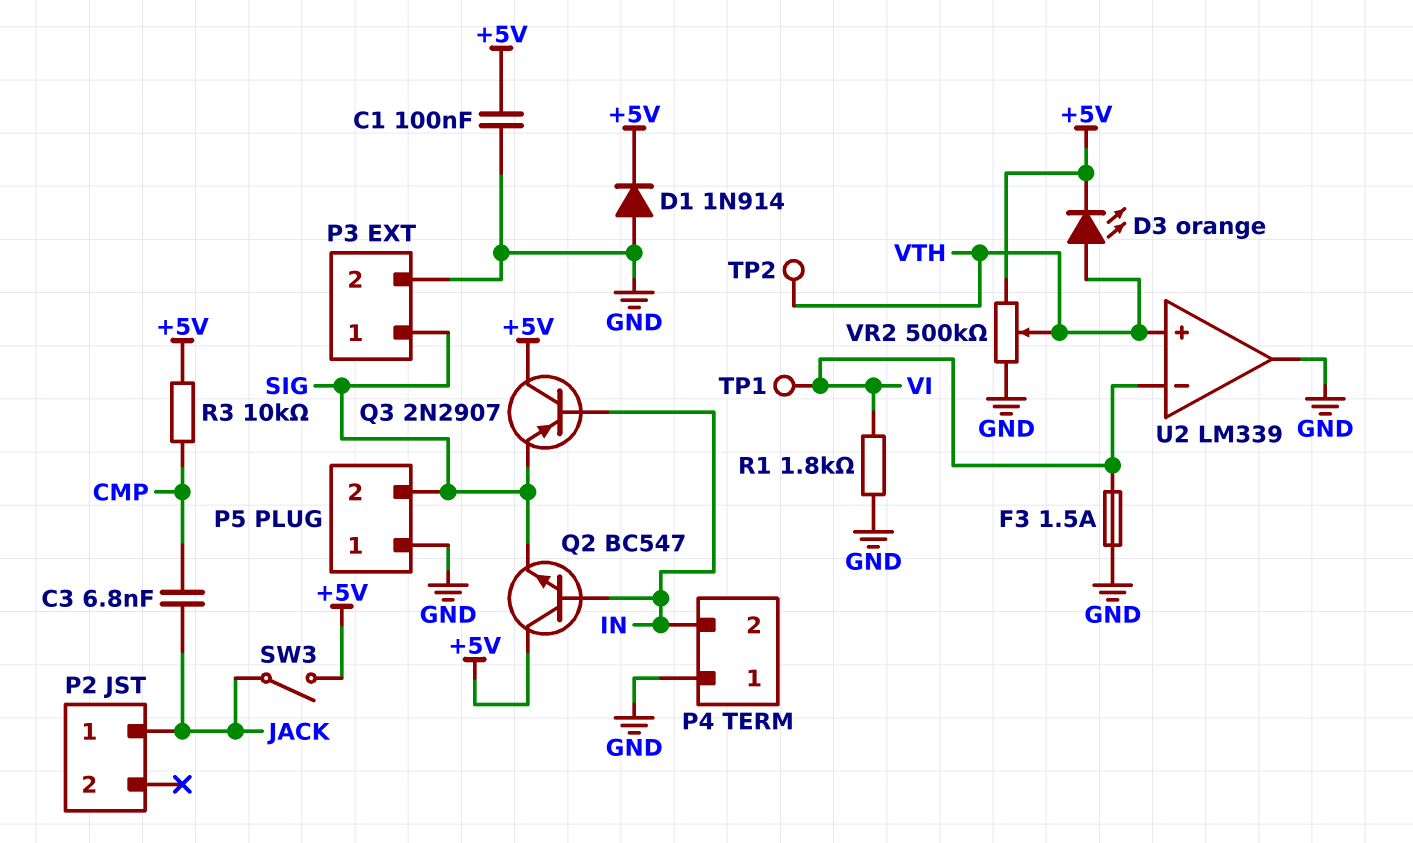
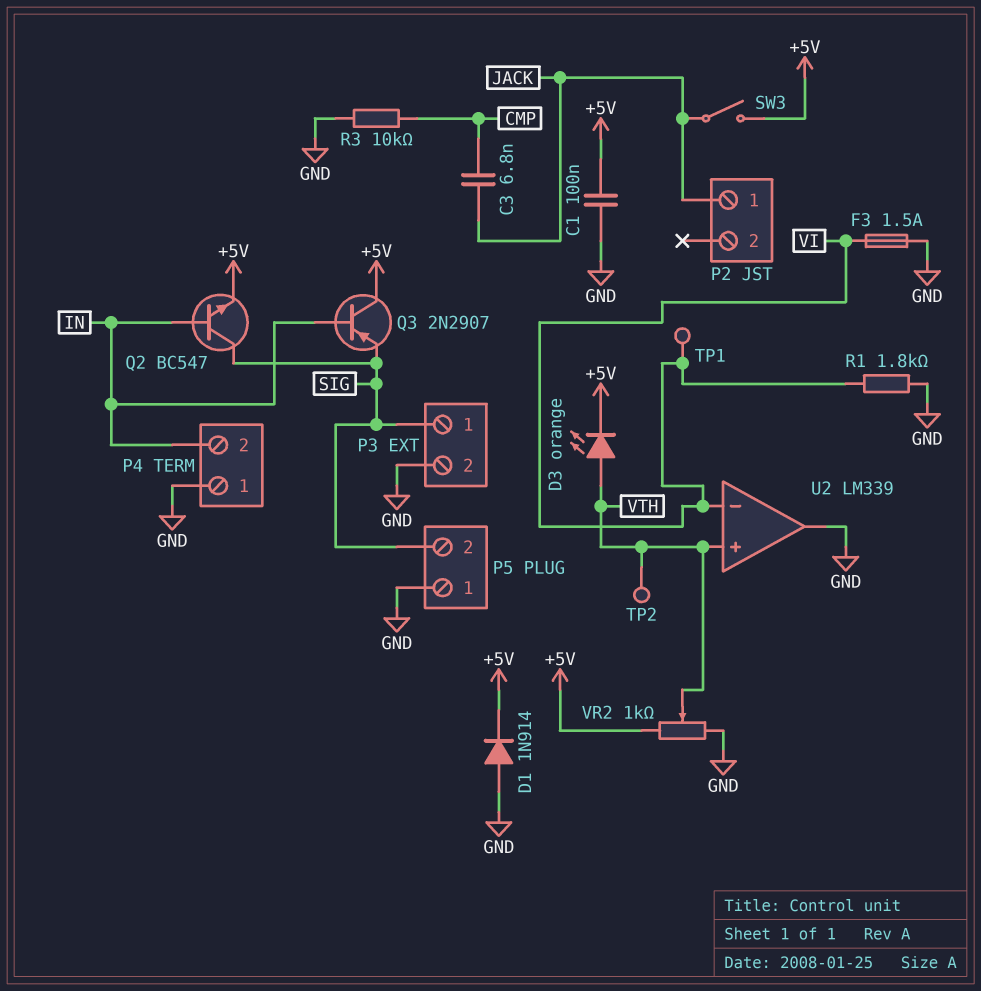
Q2: NPN BC547 (B IN, C +5V, E SIG) -> NPN BC547 (B IN, C SIG, E +5V)
R3: 10k (+5V, CMP) -> 10k (CMP, GND)
VR2: 500k (+5V, GND, wiper VTH) -> 1k (+5V, GND, wiper VTH)

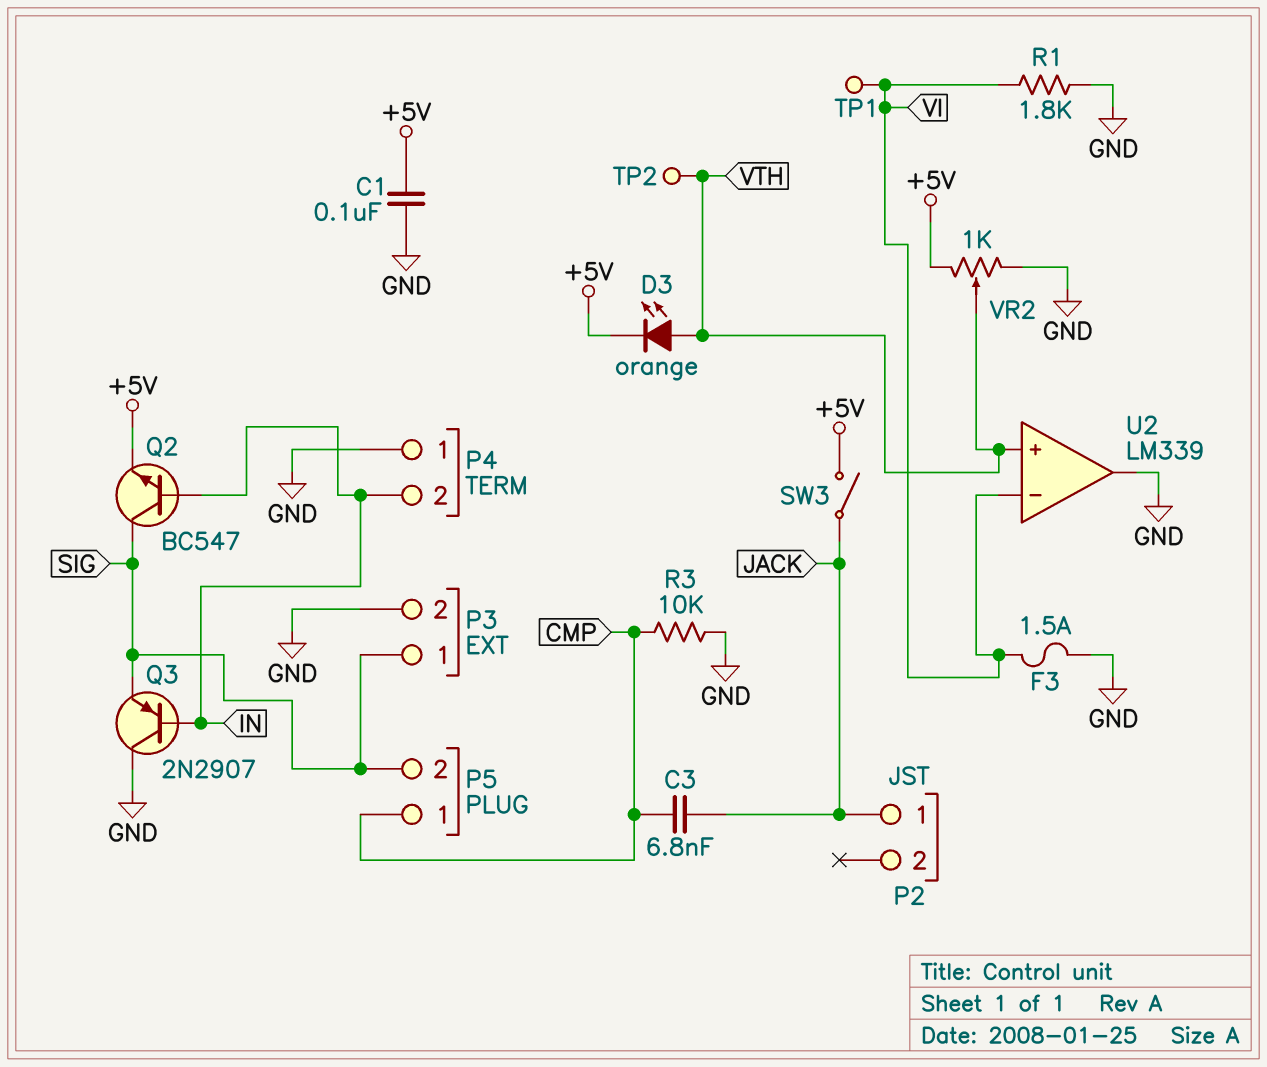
D1: diode 1N914 (A GND, K +5V) -> none
P5 pin 1: GND -> CMP
Q3: PNP 2N2907 (B IN, C +5V, E SIG) -> PNP 2N2907 (B IN, C GND, E SIG)

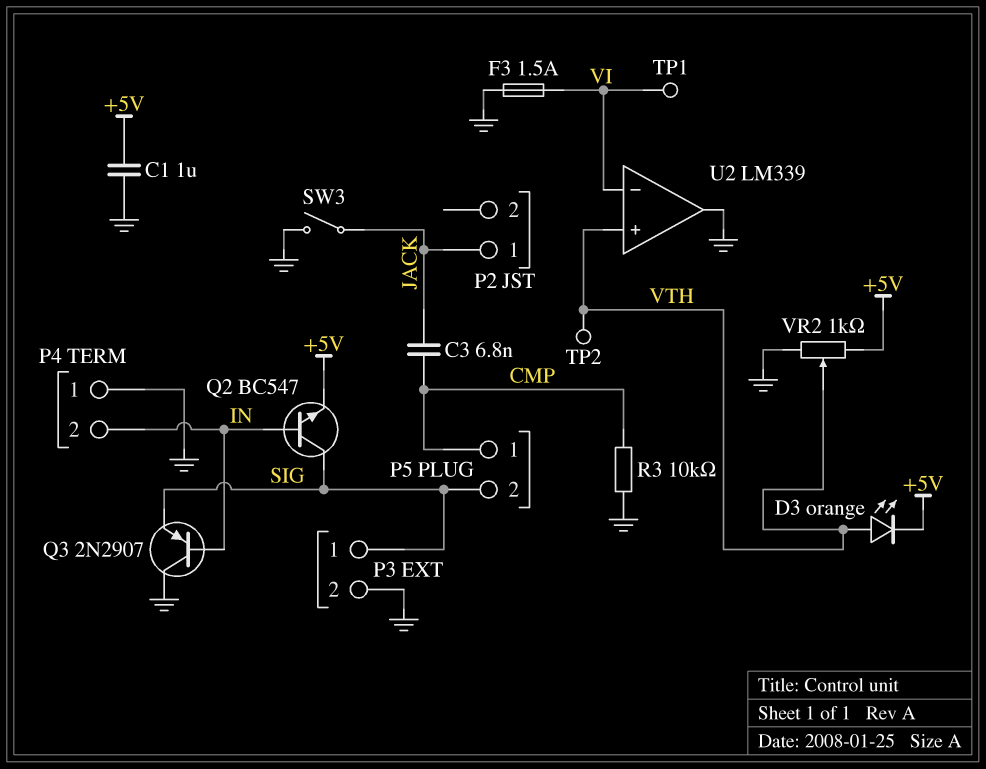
C1: 100nF (+5V, GND) -> 1uF (+5V, GND)
R1: 1.8k (GND, VI) -> none
SW3: switch (+5V, JACK) -> switch (GND, JACK)

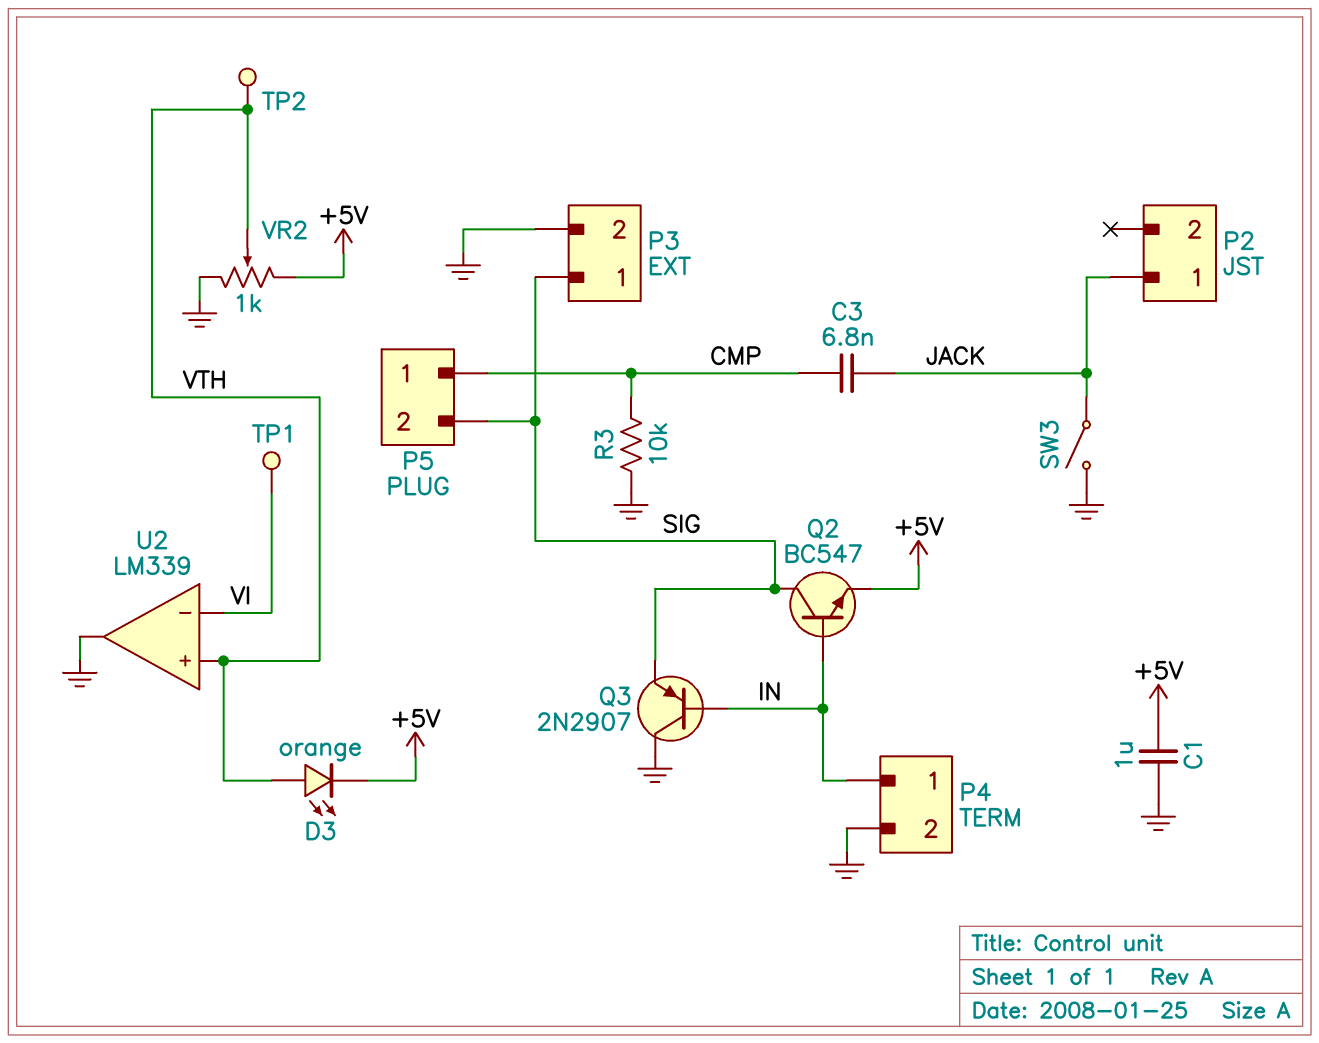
F3: 1.5A (GND, VI) -> none
P4 pin 1: GND -> IN
P4 pin 2: IN -> GND

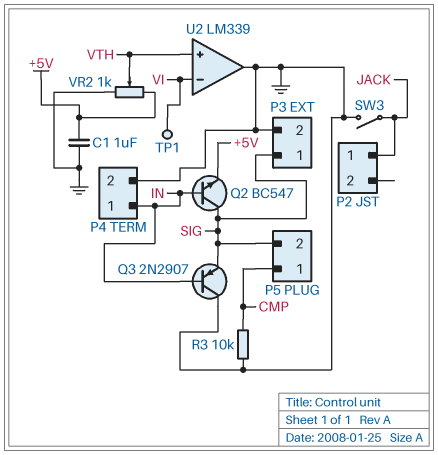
C3: 6.8nF (CMP, JACK) -> none
D3: LED orange (A VTH, K +5V) -> none
TP2: test point (VTH) -> none

